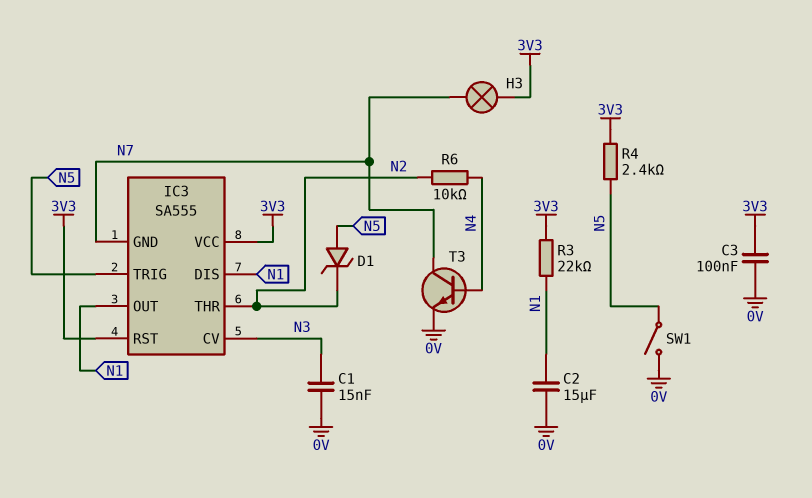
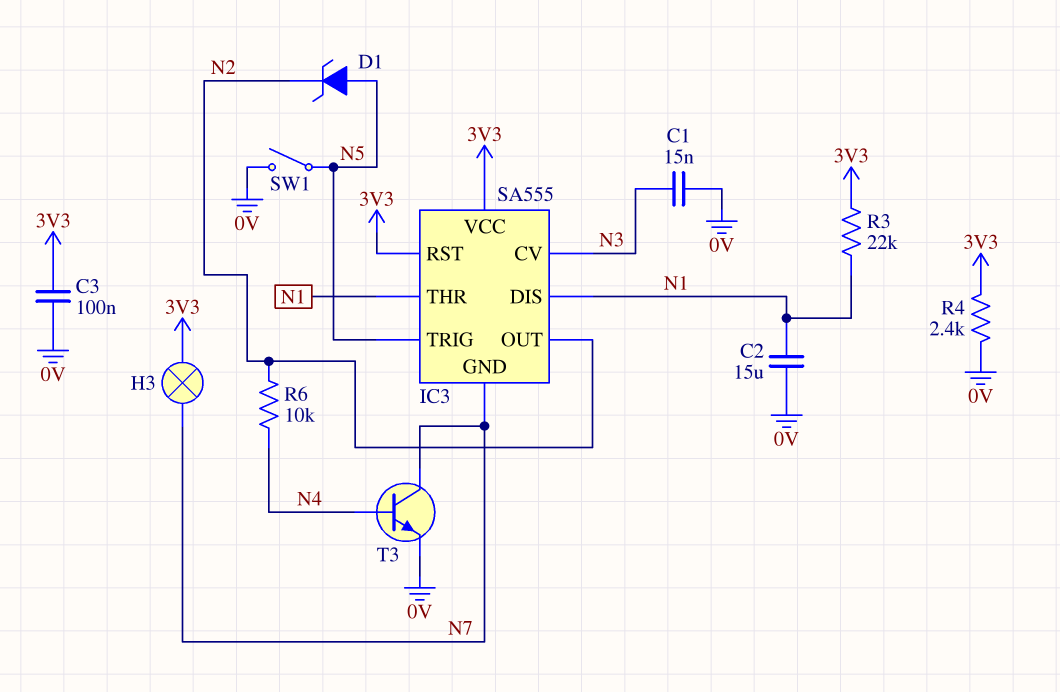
IC3 pin OUT: N1 -> N2
IC3 pin THR: N2 -> N1
R4: 2.4k (3V3, N5) -> 2.4k (0V, 3V3)

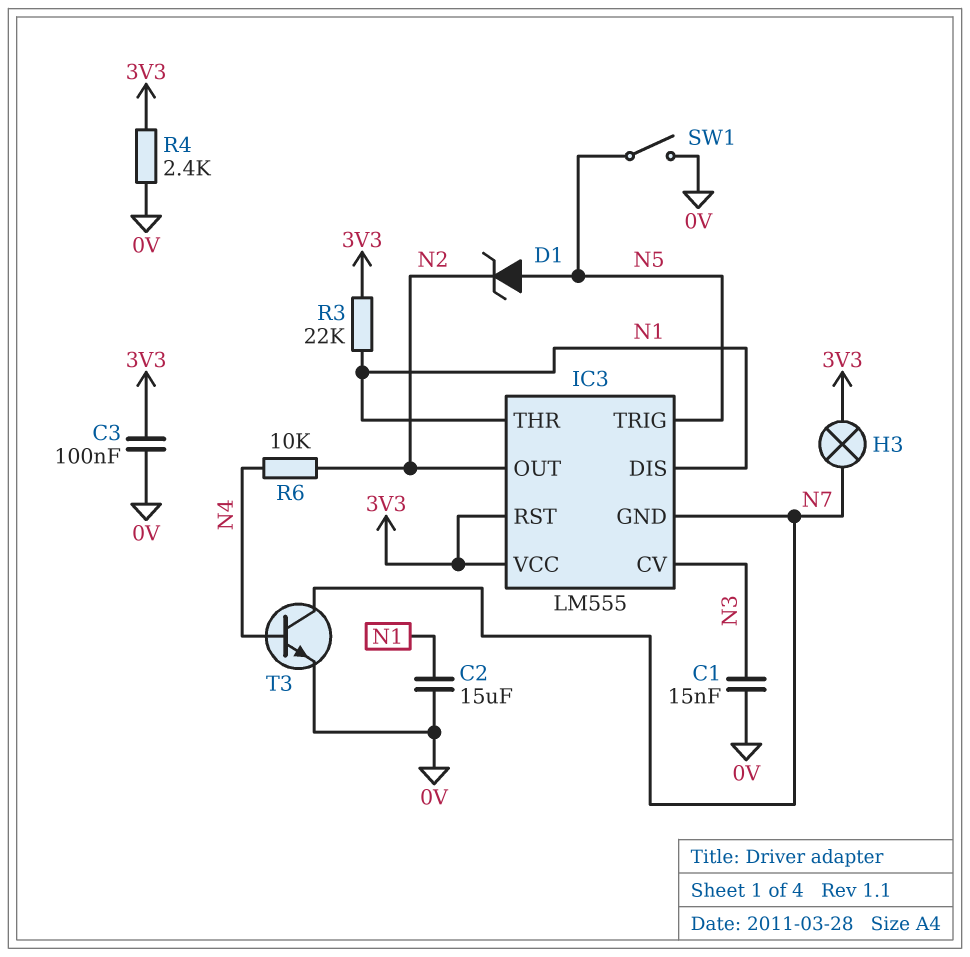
IC3: SA555 -> LM555

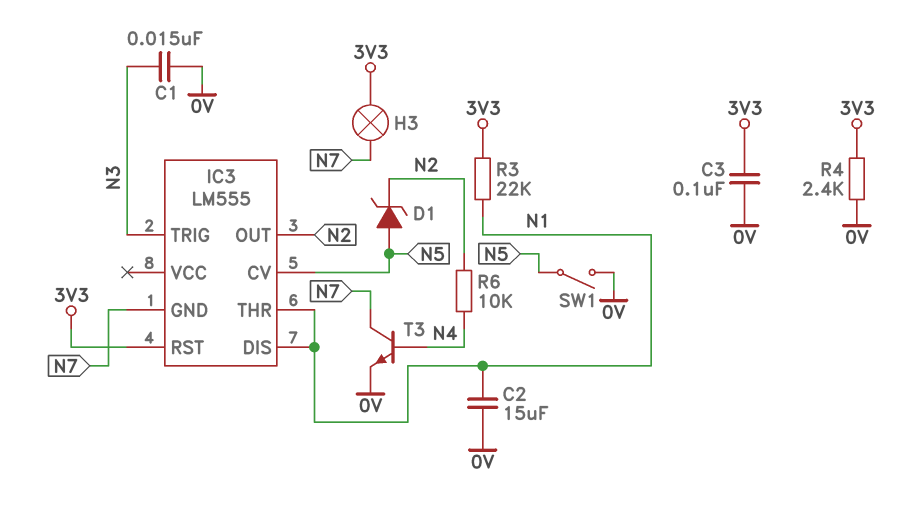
IC3 pin CV: N3 -> N5
IC3 pin TRIG: N5 -> N3
IC3 pin VCC: 3V3 -> none

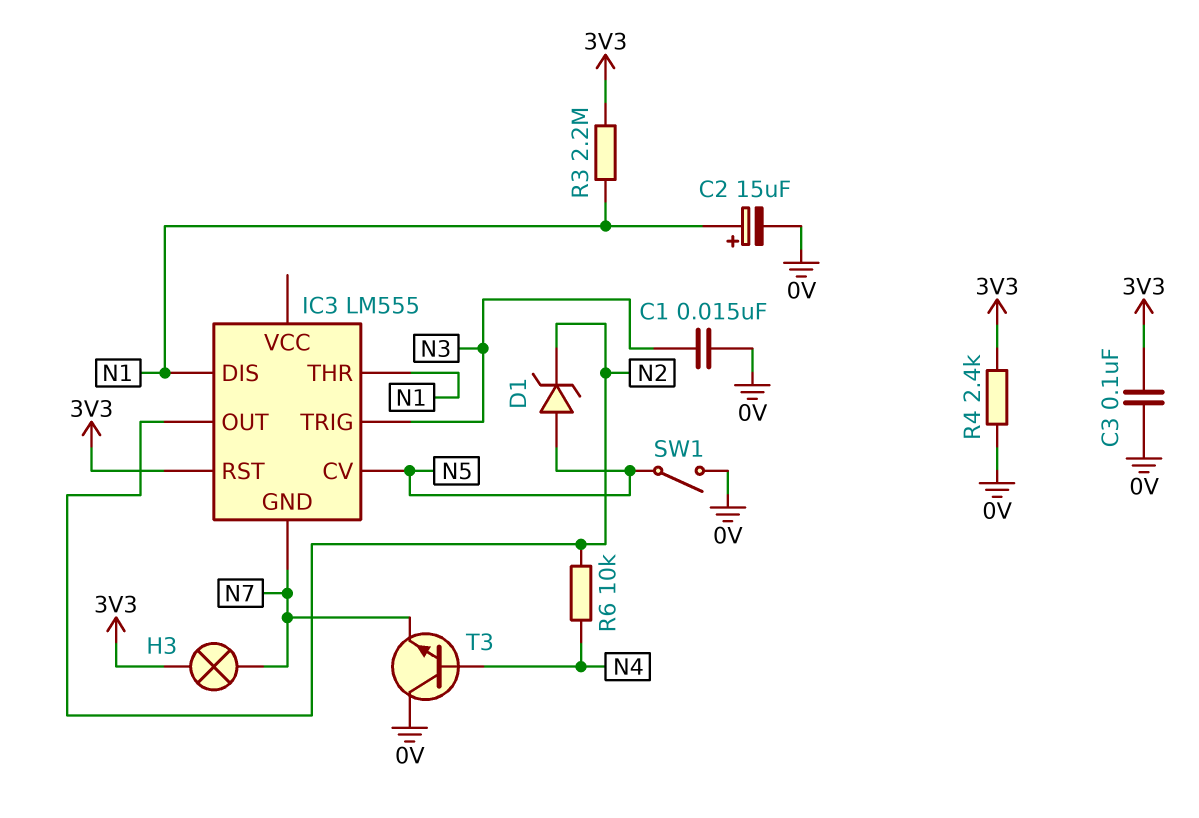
C2: 15uF (0V, N1) -> 15uF (plus N1, minus 0V)
R3: 22k (3V3, N1) -> 2.2M (3V3, N1)
T3: NPN (B N4, C N7, E 0V) -> NPN (B N4, C 0V, E N7)

